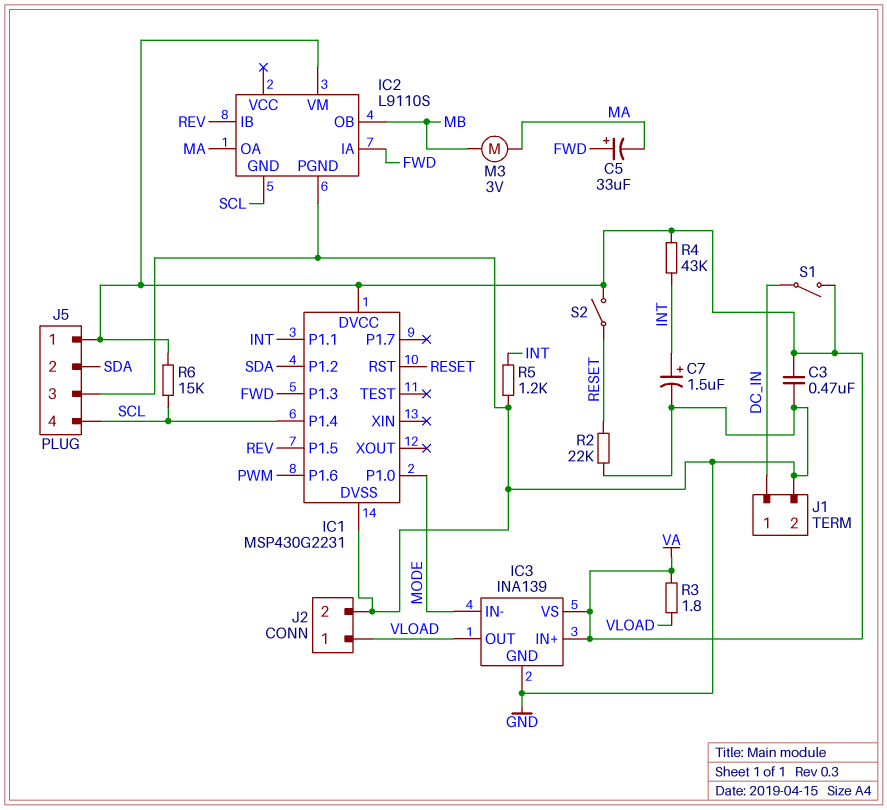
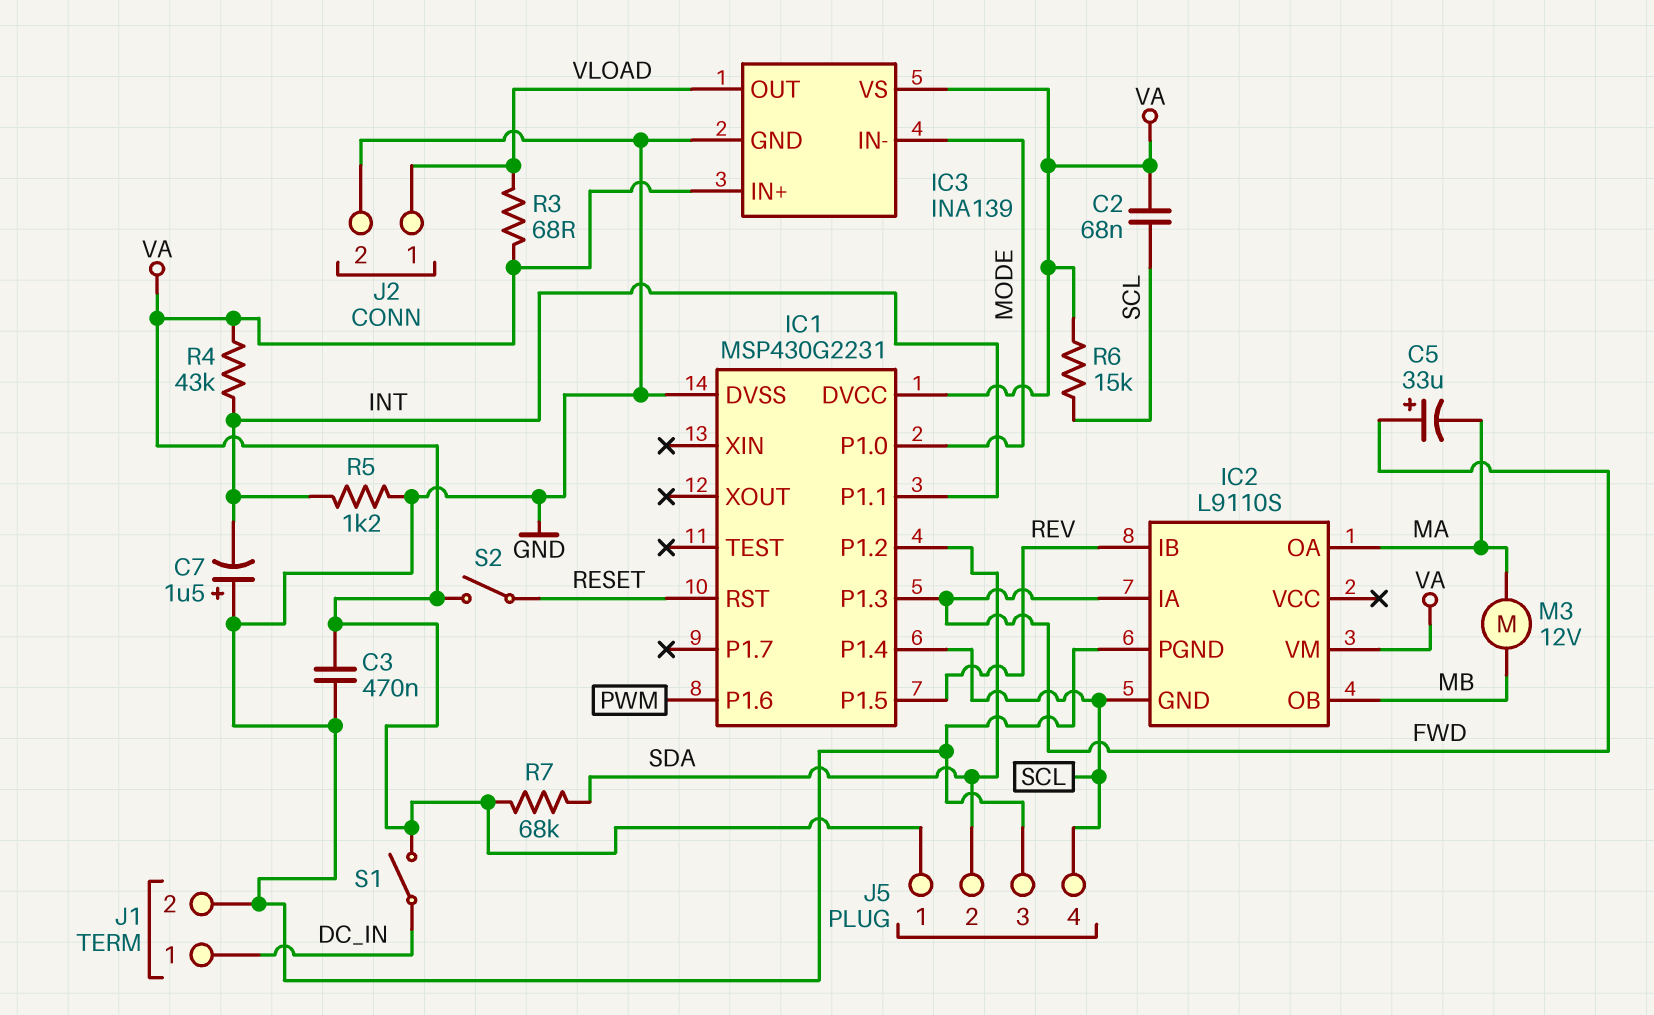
C2: none -> 68nF (SCL, VA)
C7: 1.5uF (plus INT, minus GND) -> 1.5uF (plus GND, minus INT)
M3: motor 3V (MA, MB) -> motor 12V (MA, MB)
R2: 22k (GND, RESET) -> none
R3: 1.8 (VA, VLOAD) -> 68 (VA, VLOAD)
R7: none -> 68k (SDA, VA)

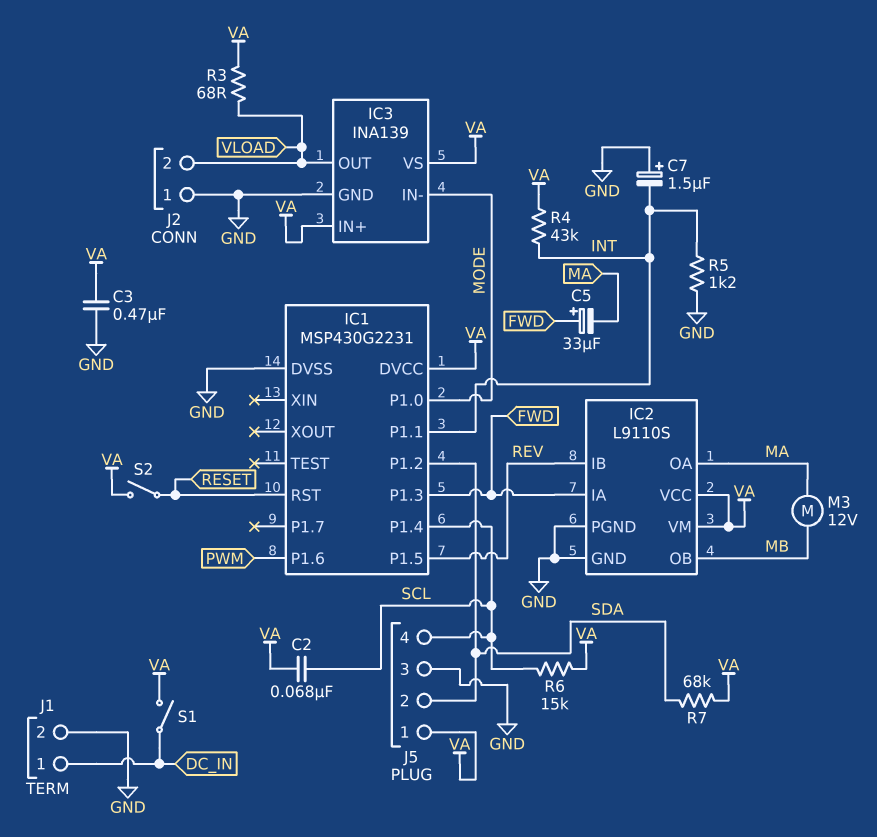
IC2 pin GND: SCL -> GND
IC2 pin VCC: none -> VA
J2 pin 1: VLOAD -> GND
J2 pin 2: GND -> VLOAD

